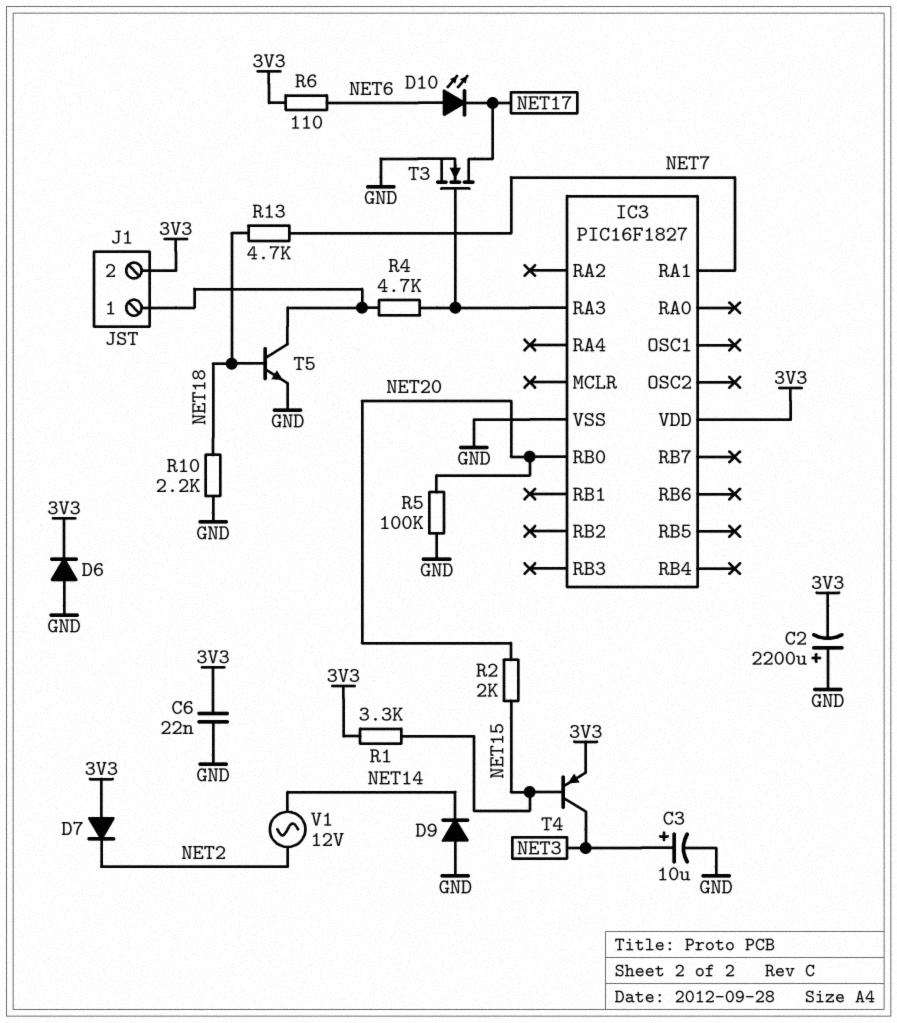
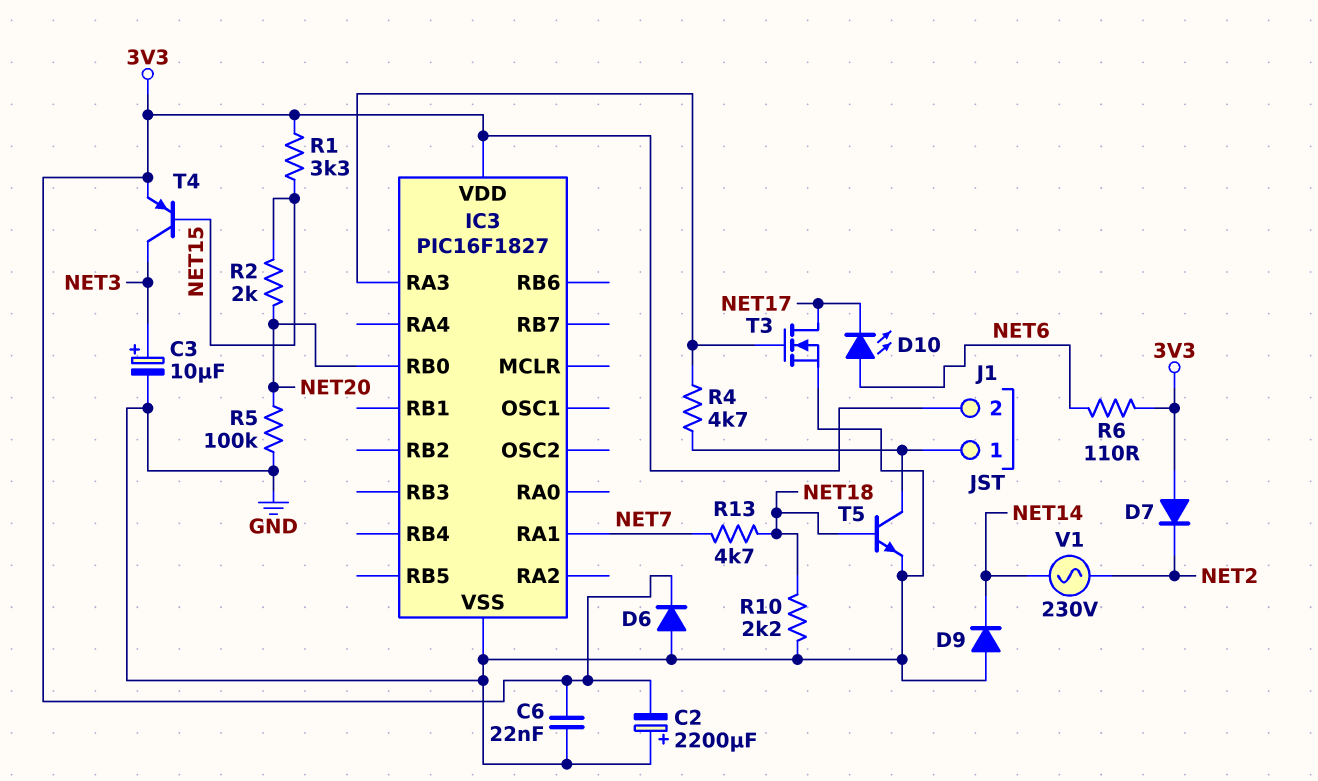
V1: AC 12V (NET2, NET14) -> AC 230V (NET2, NET14)

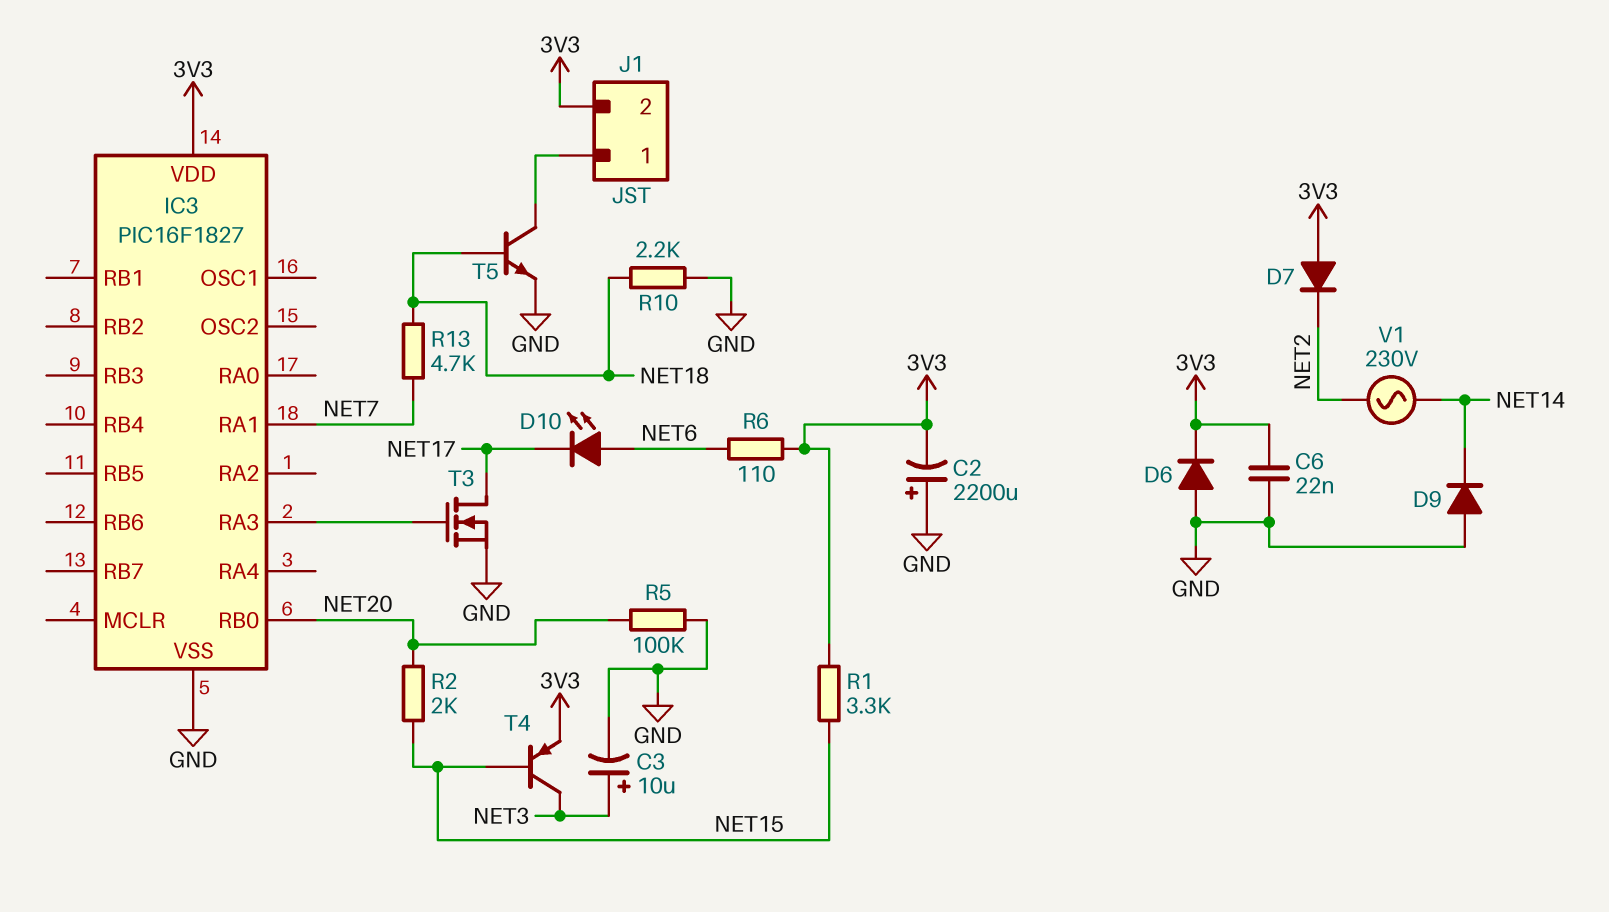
R4: 4.7k (IC3/RA3, J1/1) -> none

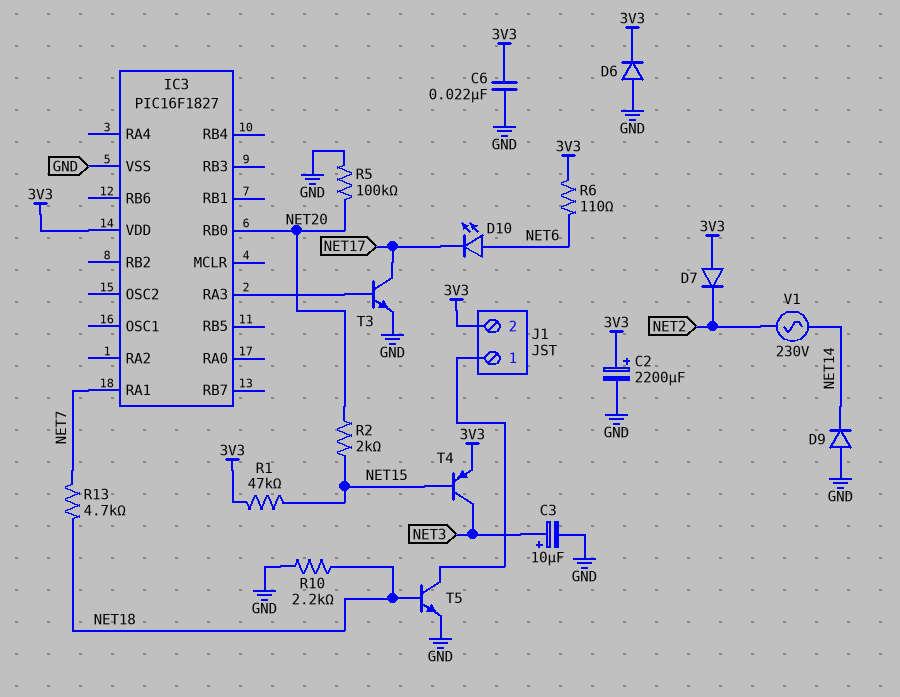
C2: 2200uF (plus GND, minus 3V3) -> 2200uF (plus 3V3, minus GND)
R1: 3.3k (3V3, NET15) -> 47k (3V3, NET15)
T3: NMOS (G IC3/RA3, D NET17, S GND) -> NPN (B IC3/RA3, C NET17, E GND)

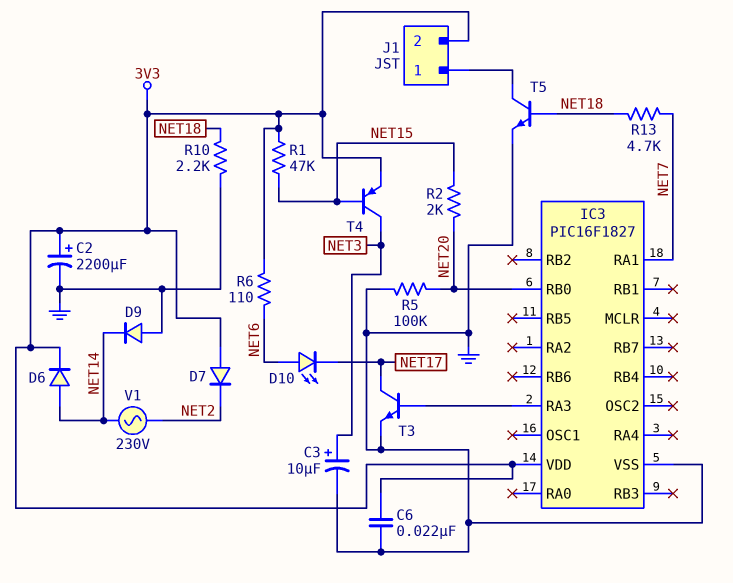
D6: diode (A GND, K 3V3) -> diode (A NET14, K 3V3)

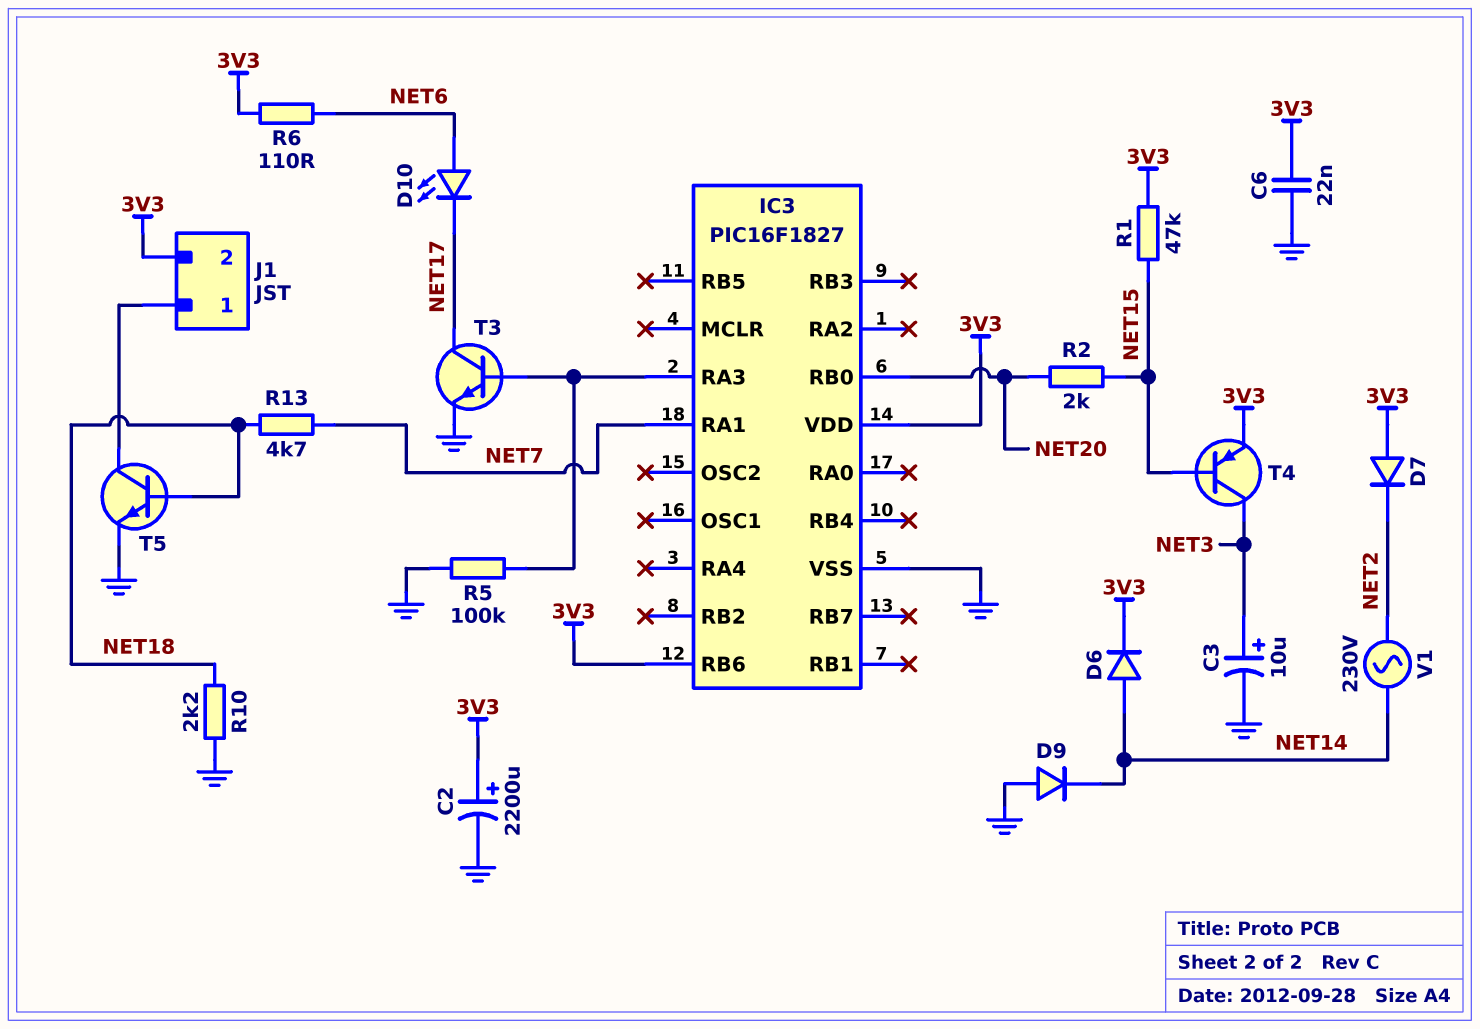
IC3 pin RB6: none -> 3V3
R5: 100k (GND, NET20) -> 100k (GND, IC3/RA3)

